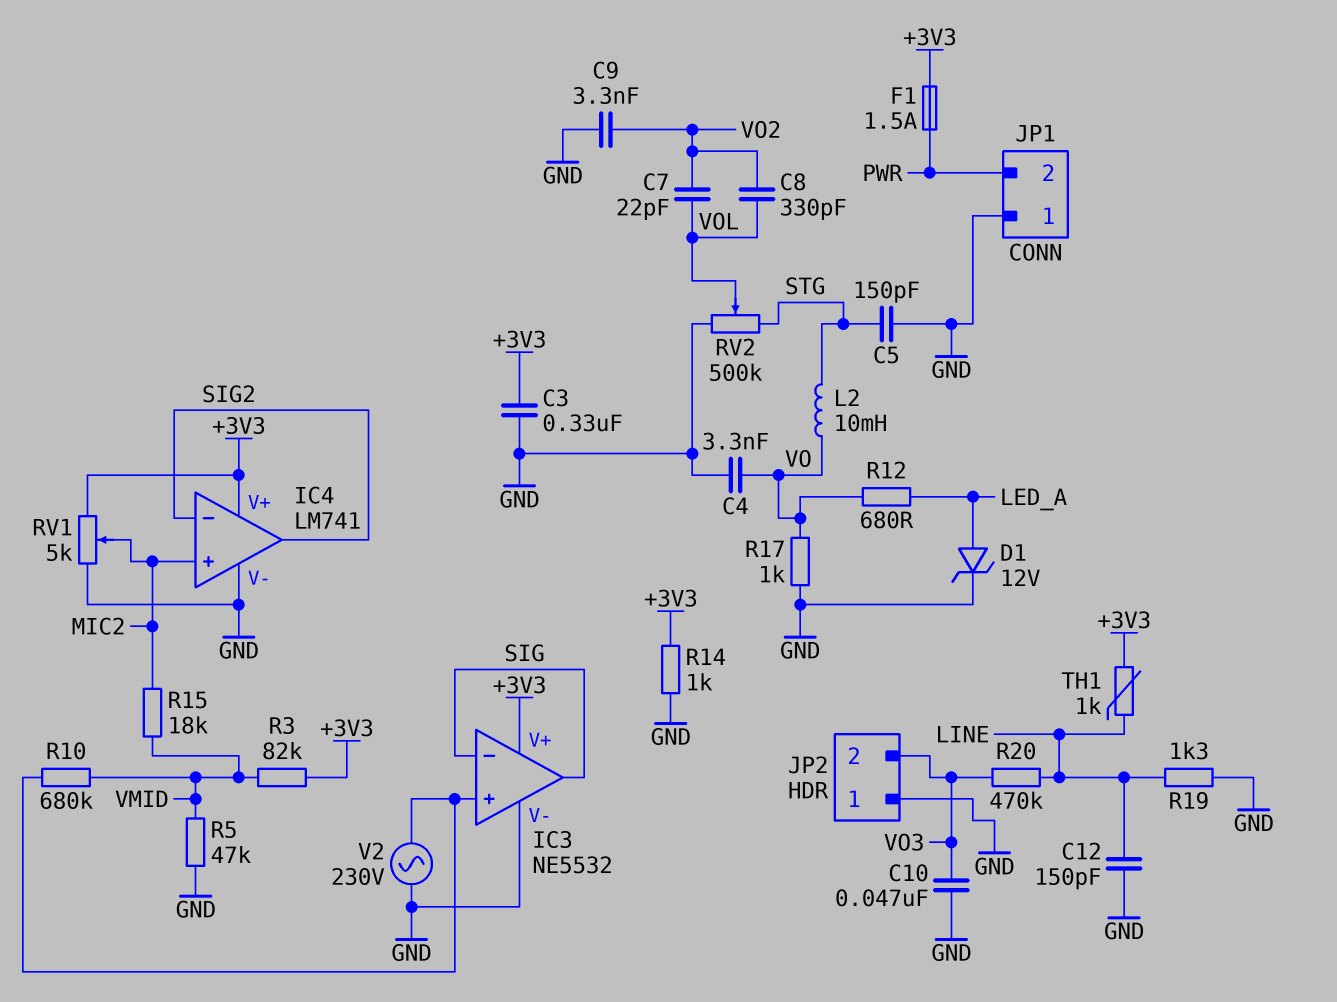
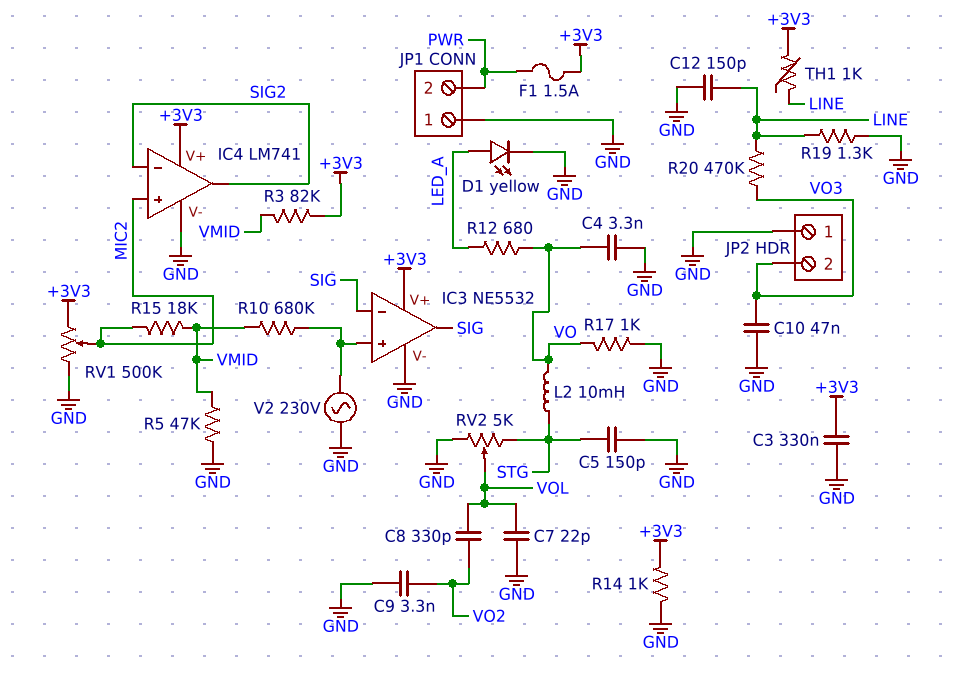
C7: 22pF (VO2, VOL) -> 22pF (GND, VOL)
D1: zener 12V (A LED_A, K GND) -> LED yellow (A LED_A, K GND)
RV1: 5k (+3V3, GND, wiper MIC2) -> 500k (+3V3, GND, wiper MIC2)
RV2: 500k (GND, STG, wiper VOL) -> 5k (GND, STG, wiper VOL)

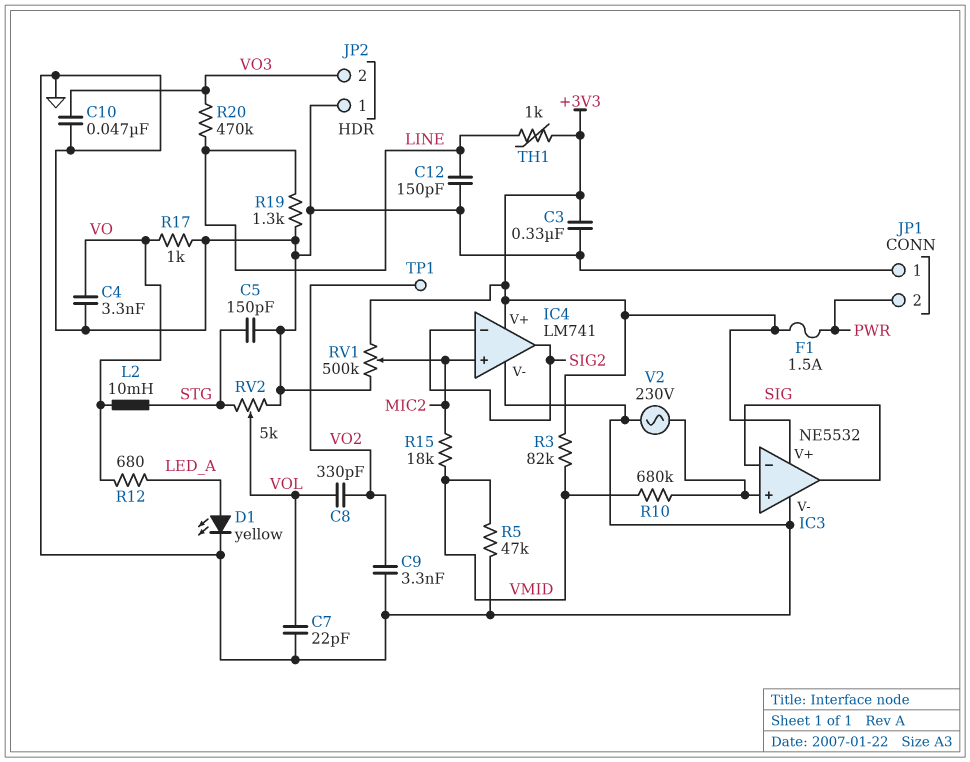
R14: 1k (+3V3, GND) -> none
TP1: none -> test point (VO2)

